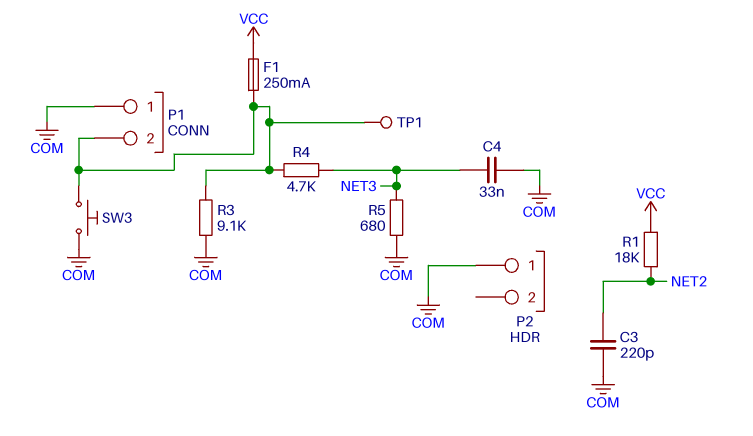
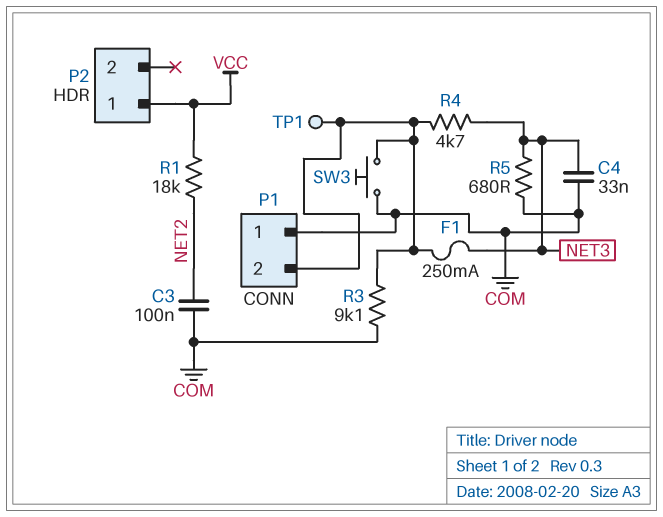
C3: 220pF (COM, NET2) -> 100nF (COM, NET2)
F1: 250mA (P1/2, VCC) -> 250mA (NET3, P1/2)
P2 pin 1: COM -> VCC

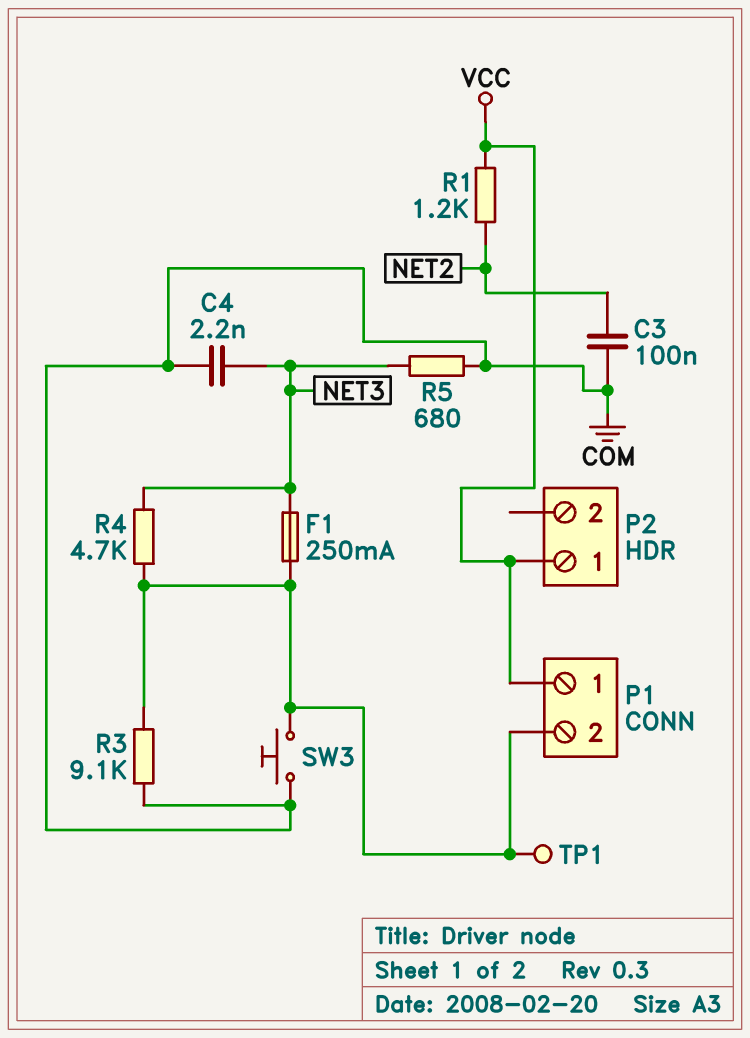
C4: 33nF (COM, NET3) -> 2.2nF (COM, NET3)
P1 pin 1: COM -> VCC
R1: 18k (NET2, VCC) -> 1.2k (NET2, VCC)

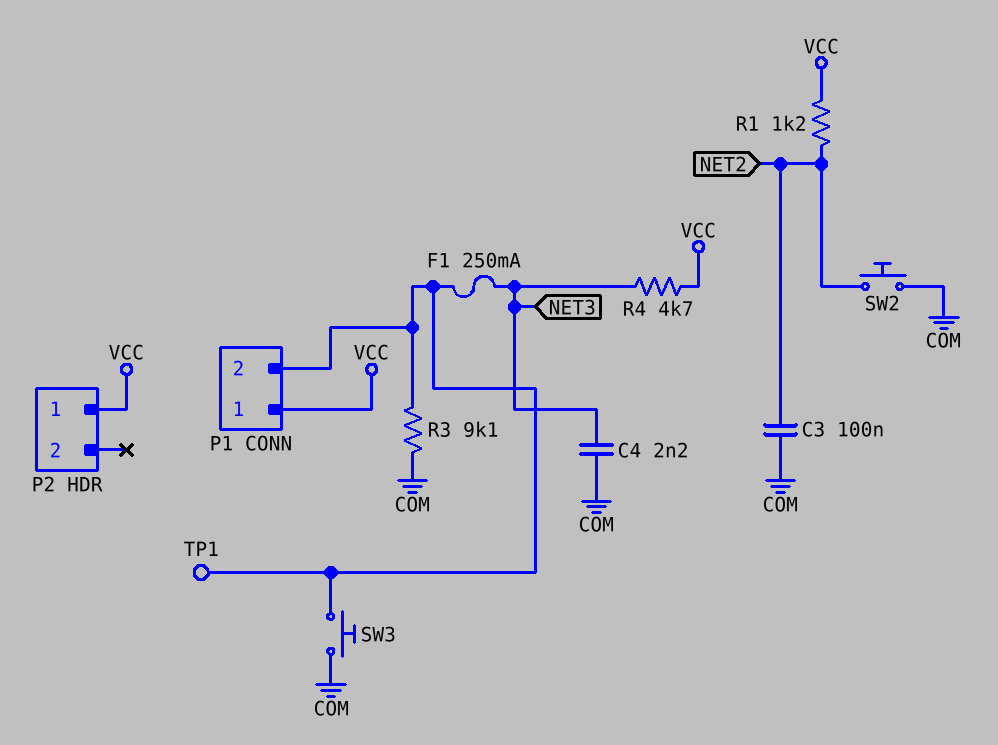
R4: 4.7k (NET3, P1/2) -> 4.7k (NET3, VCC)
R5: 680 (COM, NET3) -> none
SW2: none -> button (COM, NET2)

